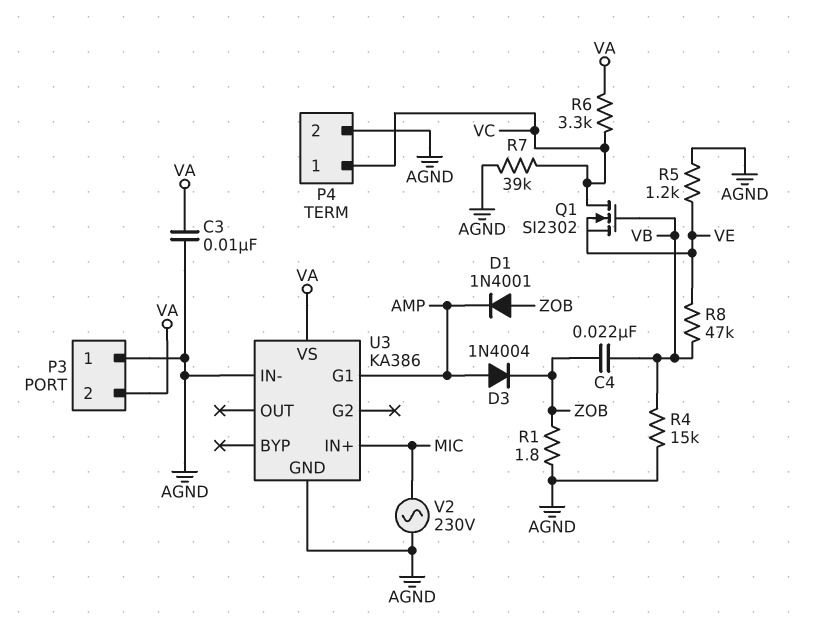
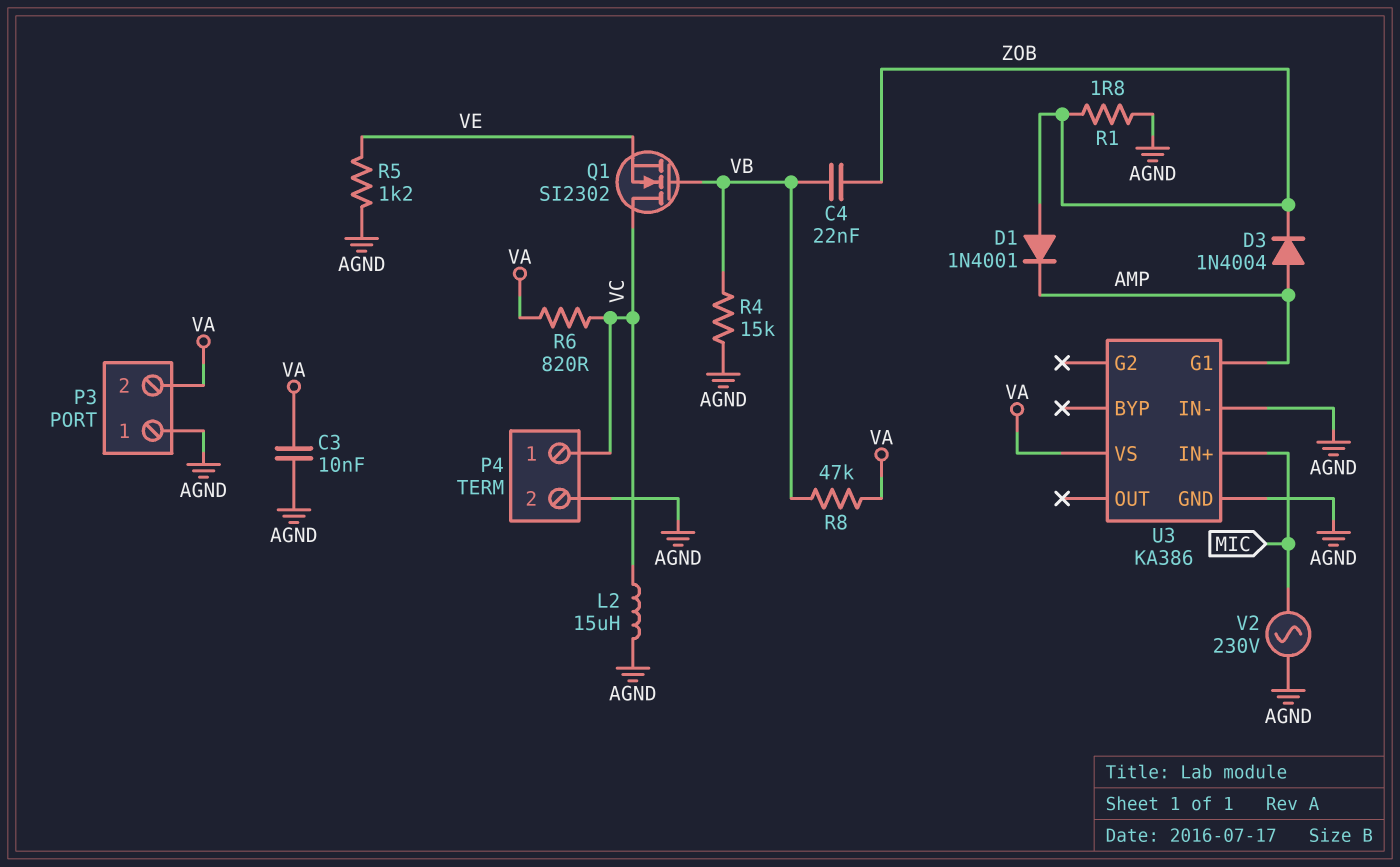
L2: none -> 15uH (AGND, VC)
R6: 3.3k (VA, VC) -> 820 (VA, VC)
R7: 39k (AGND, VC) -> none
R8: 47k (VB, VE) -> 47k (VA, VB)

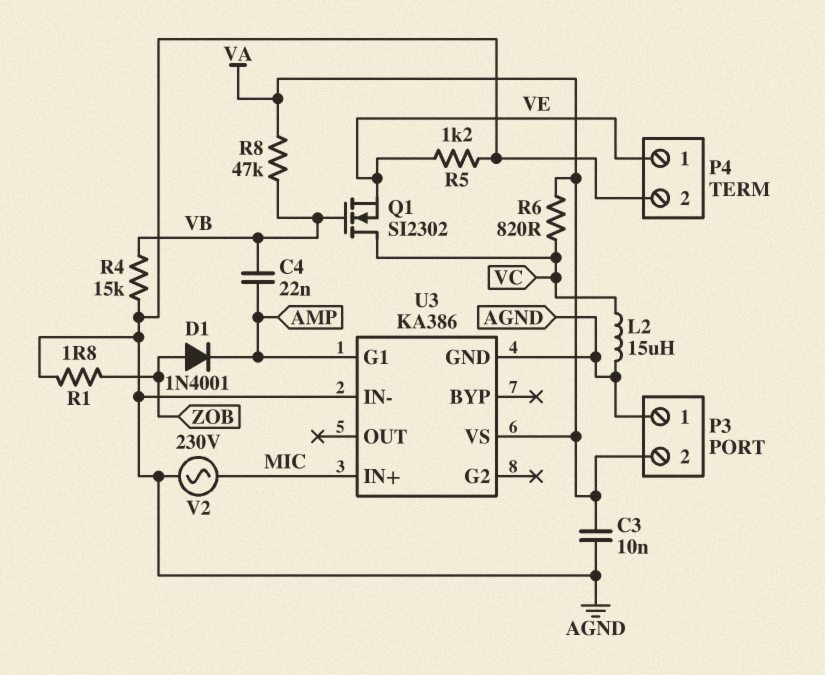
C4: 22nF (VB, ZOB) -> 22nF (AMP, VB)
D3: diode 1N4004 (A AMP, K ZOB) -> none
P4 pin 1: VC -> VE

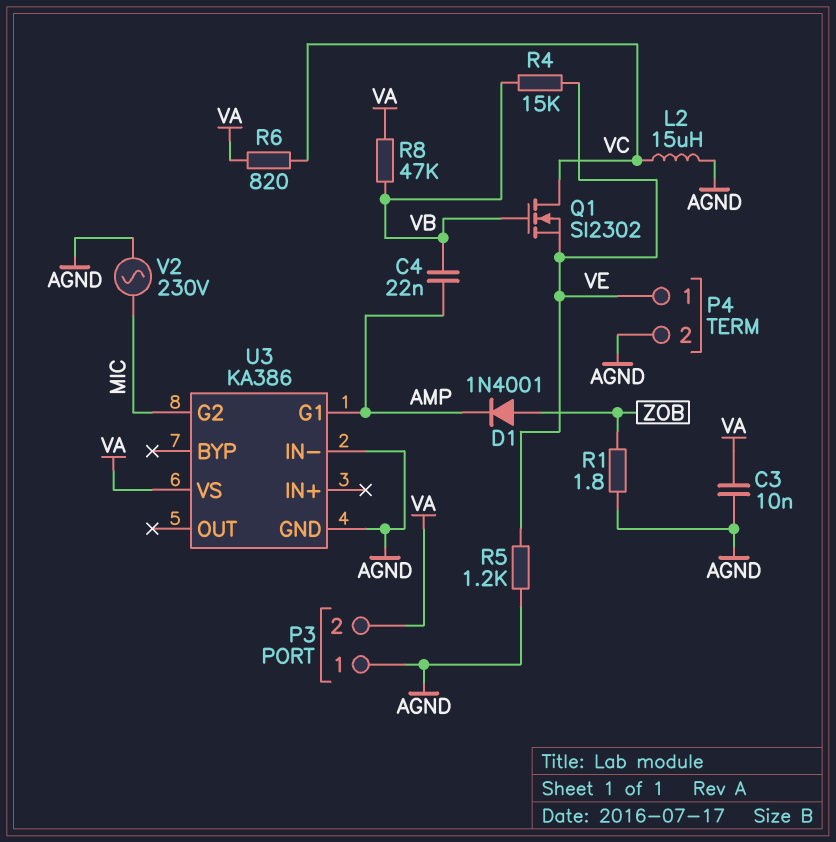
R4: 15k (AGND, VB) -> 15k (VB, VE)
U3 pin G2: none -> MIC
U3 pin IN+: MIC -> none

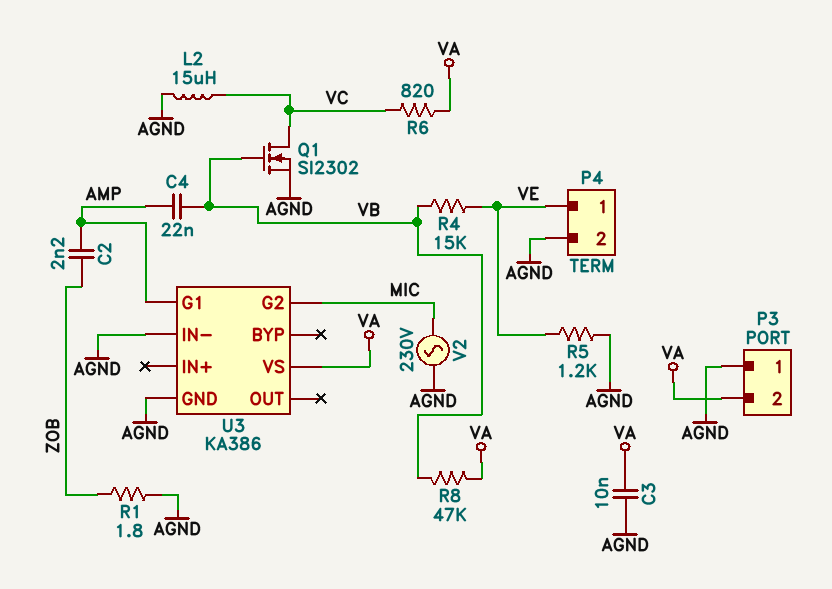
C2: none -> 2.2nF (AMP, ZOB)
D1: diode 1N4001 (A ZOB, K AMP) -> none
Q1: NMOS SI2302 (G VB, D VC, S VE) -> NMOS SI2302 (G VB, D VC, S AGND)

